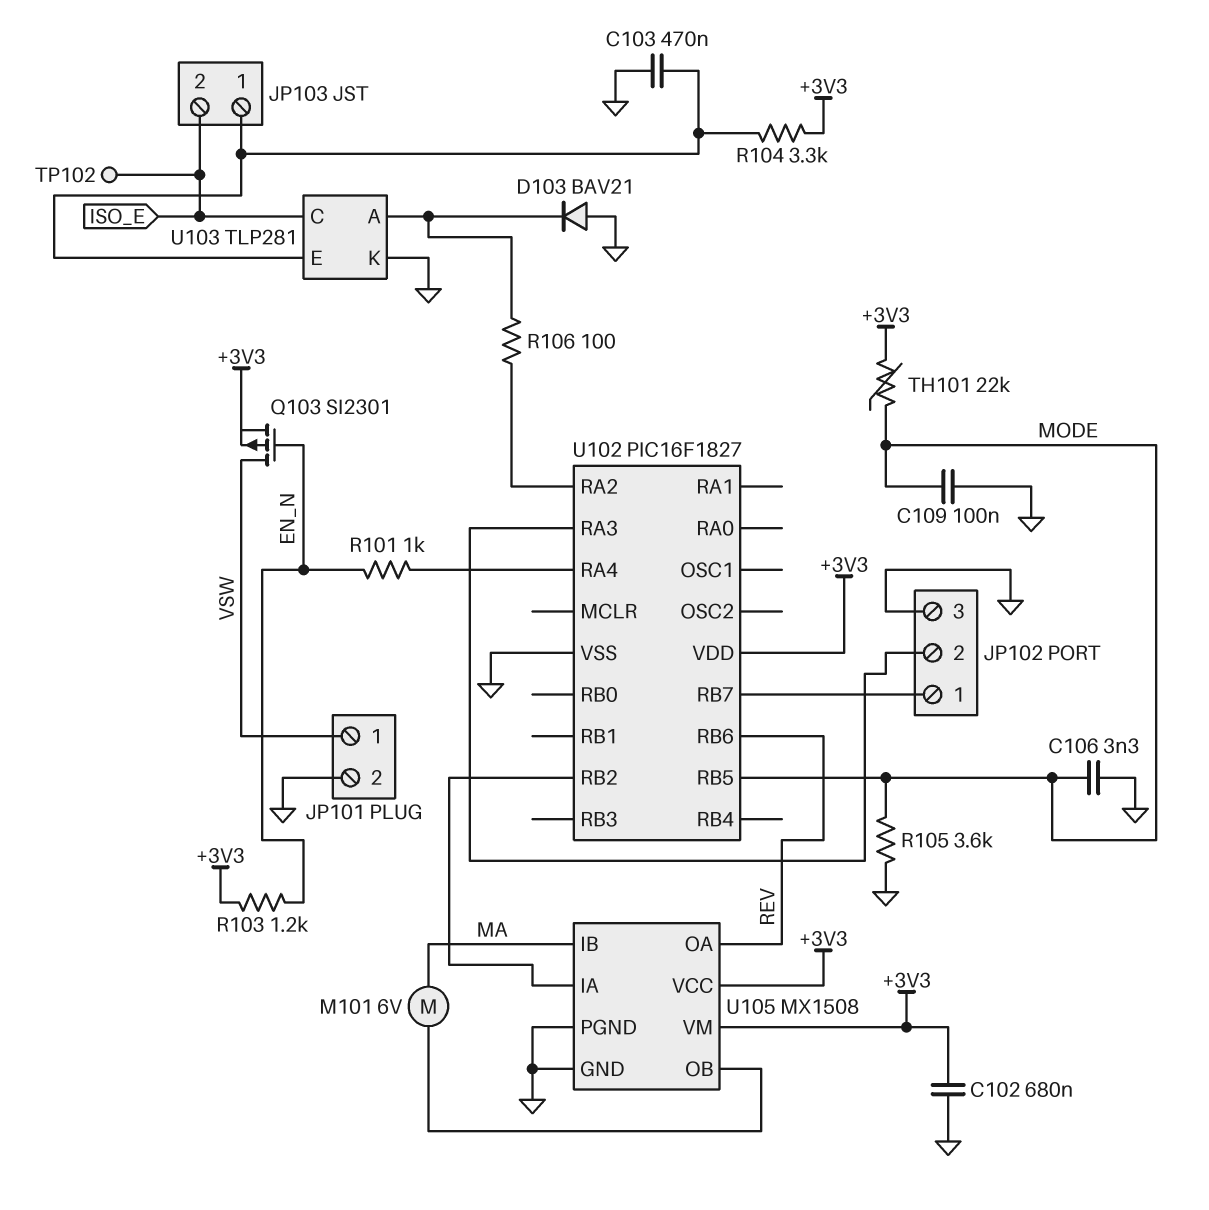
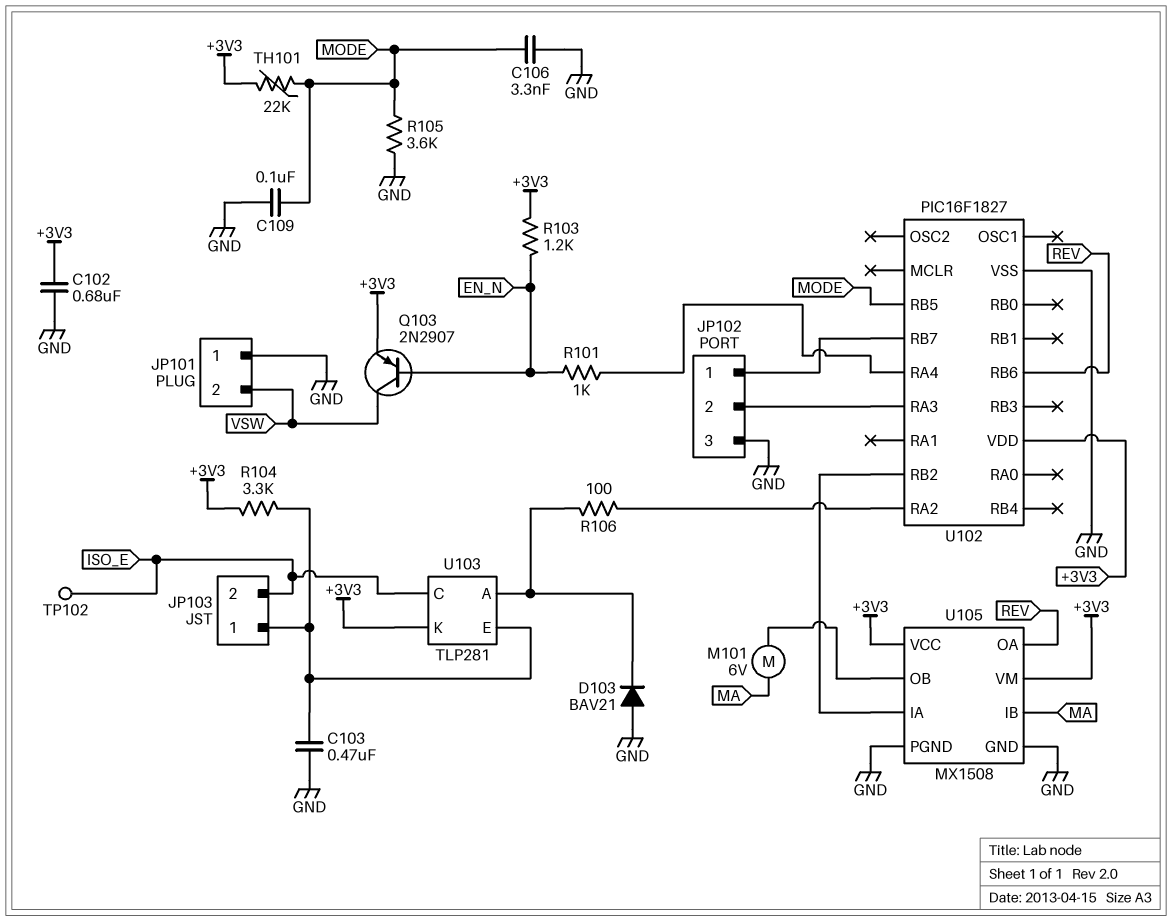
JP101 pin 1: VSW -> GND
JP101 pin 2: GND -> VSW
Q103: PMOS SI2301 (G EN_N, D VSW, S +3V3) -> PNP 2N2907 (B EN_N, C VSW, E +3V3)
U103 pin K: GND -> +3V3

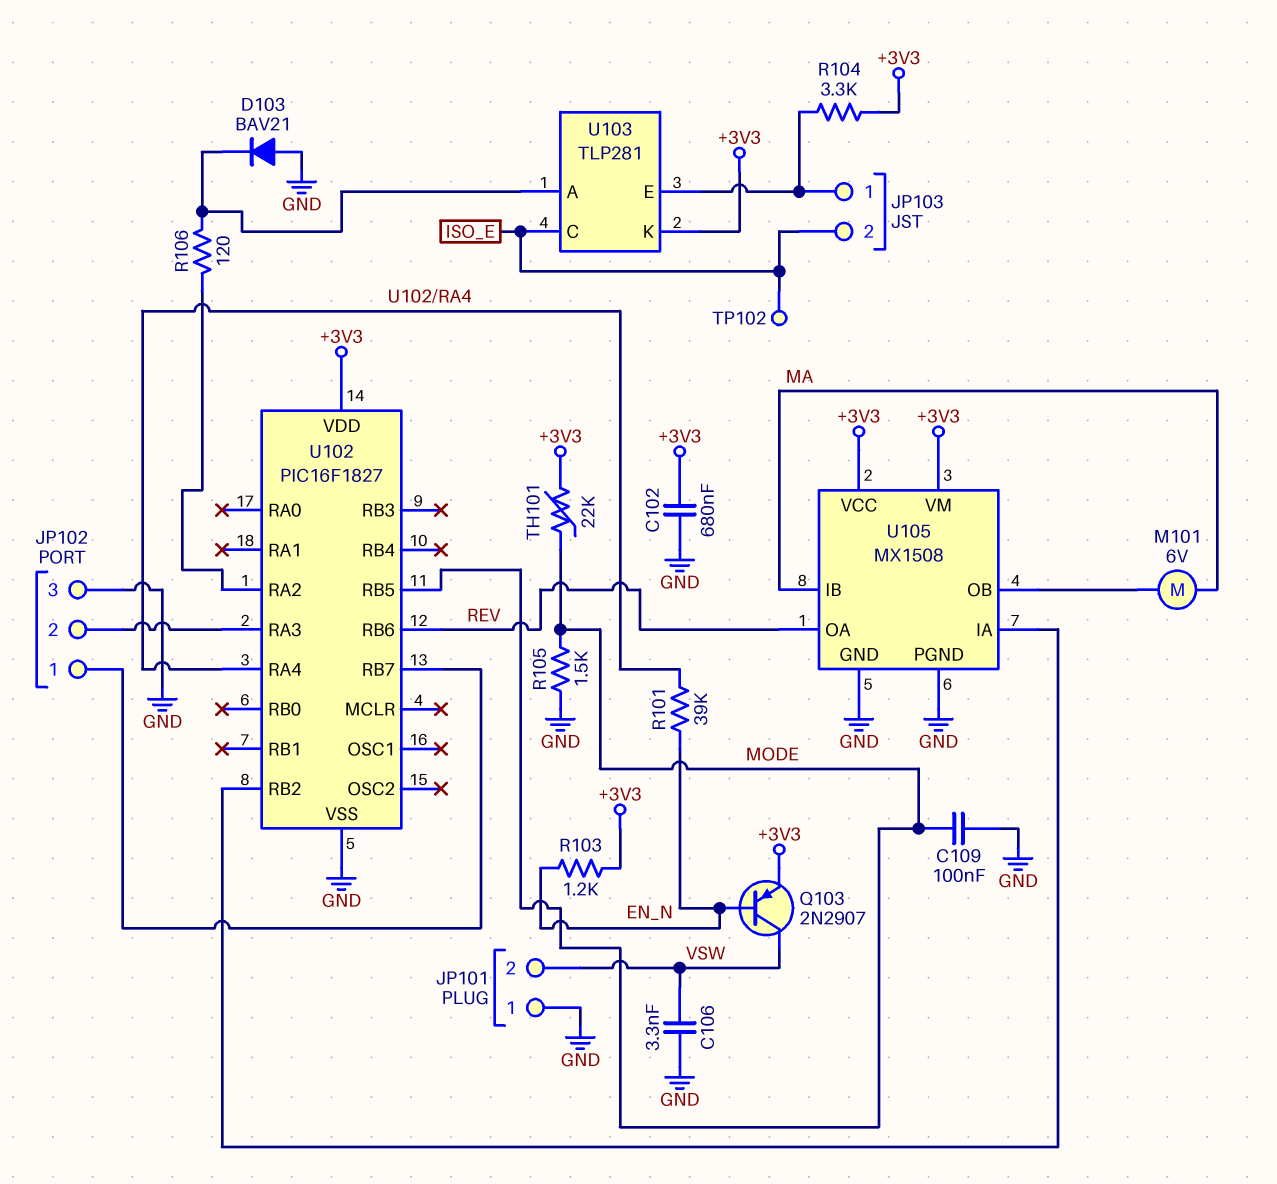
C103: 470nF (GND, JP103/1) -> none
C106: 3.3nF (GND, MODE) -> 3.3nF (GND, VSW)
R101: 1k (EN_N, U102/RA4) -> 39k (EN_N, U102/RA4)
R105: 3.6k (GND, MODE) -> 1.5k (GND, MODE)
R106: 100 (U102/RA2, U103/A) -> 120 (U102/RA2, U103/A)

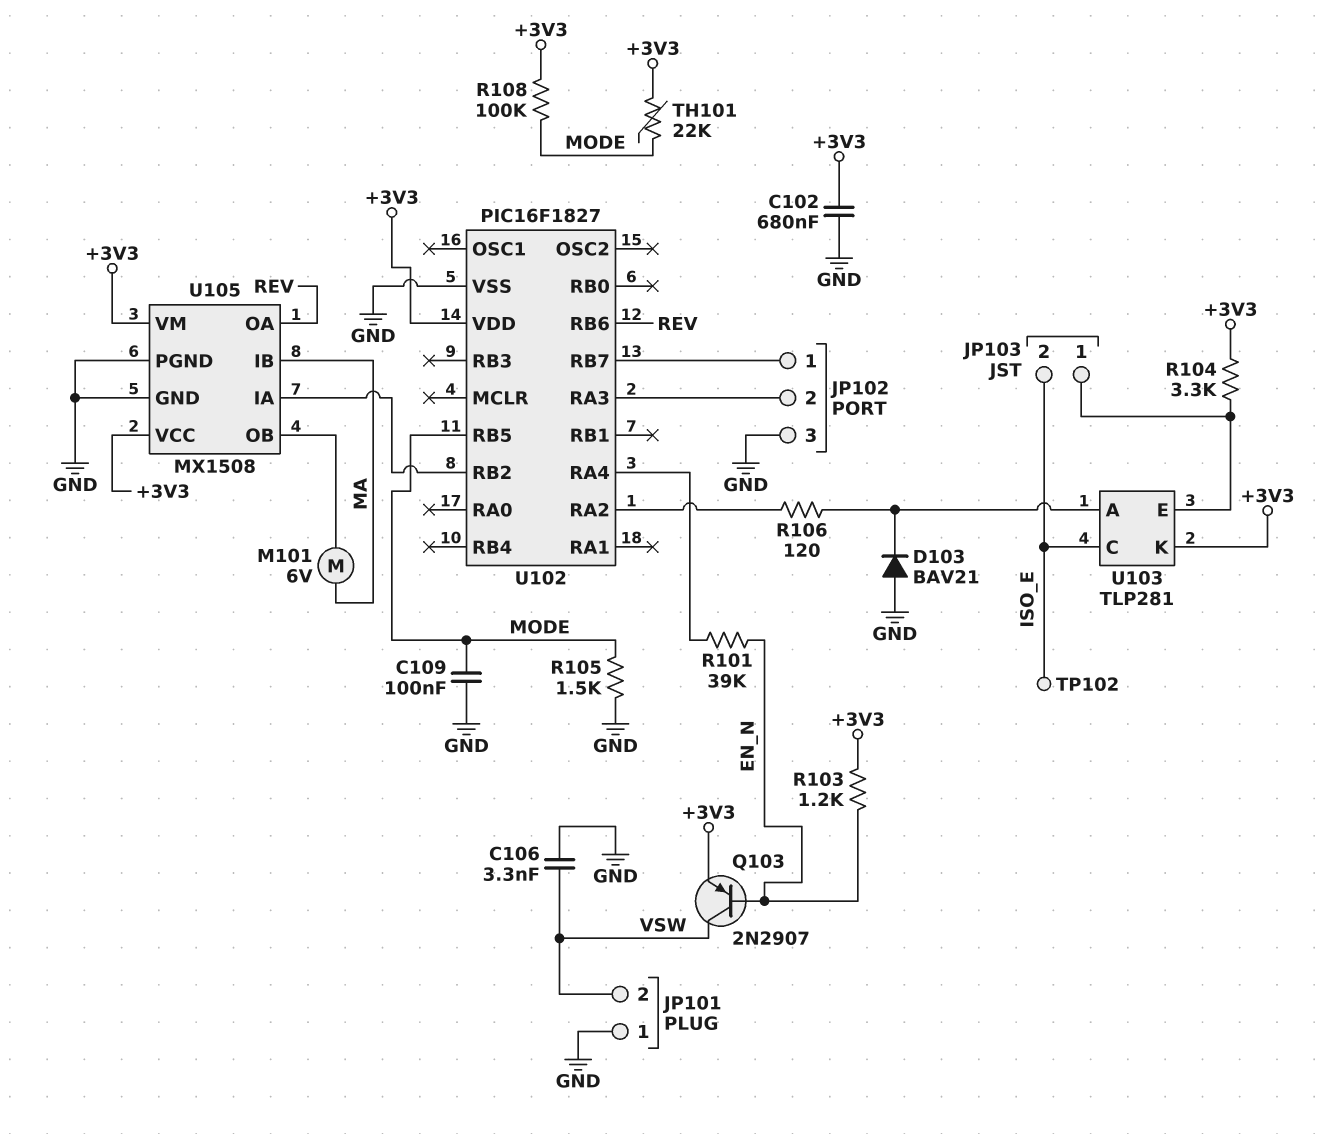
R108: none -> 100k (+3V3, MODE)

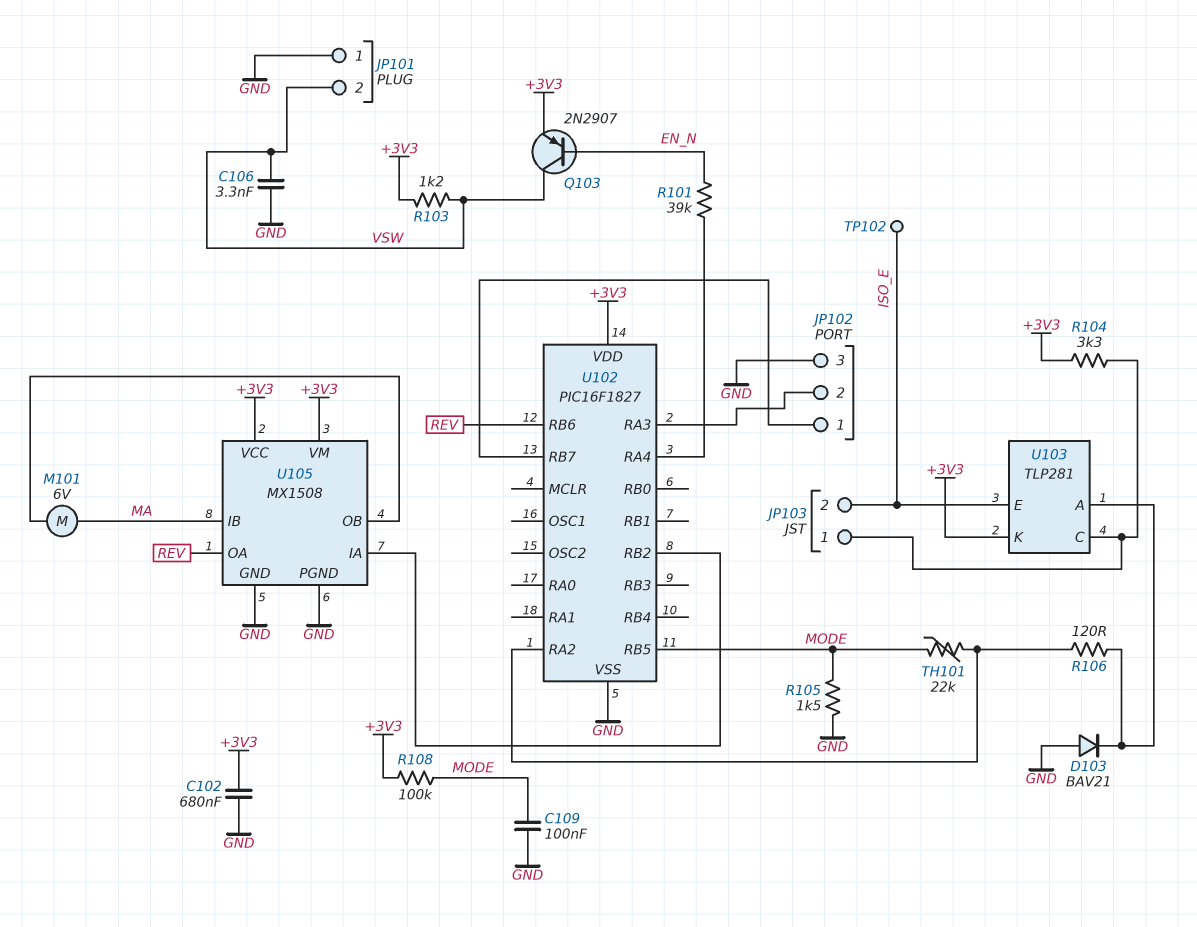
R103: 1.2k (+3V3, EN_N) -> 1.2k (+3V3, VSW)
TH101: 22k (+3V3, MODE) -> 22k (MODE, U102/RA2)
U103 pin C: ISO_E -> JP103/1
U103 pin E: JP103/1 -> ISO_E

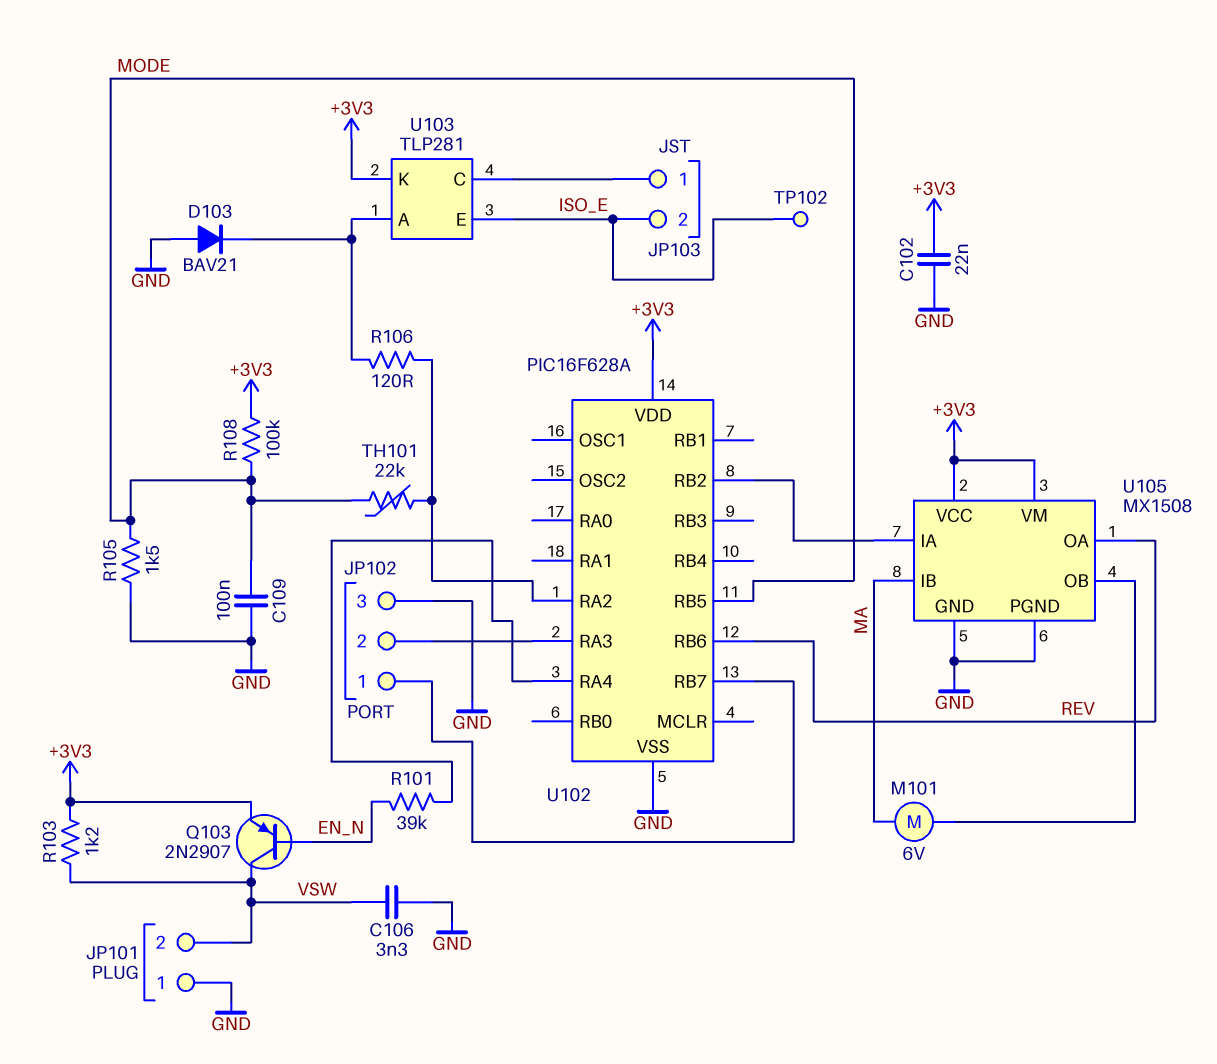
C102: 680nF (+3V3, GND) -> 22nF (+3V3, GND)
R104: 3.3k (+3V3, JP103/1) -> none
U102: PIC16F1827 -> PIC16F628A

